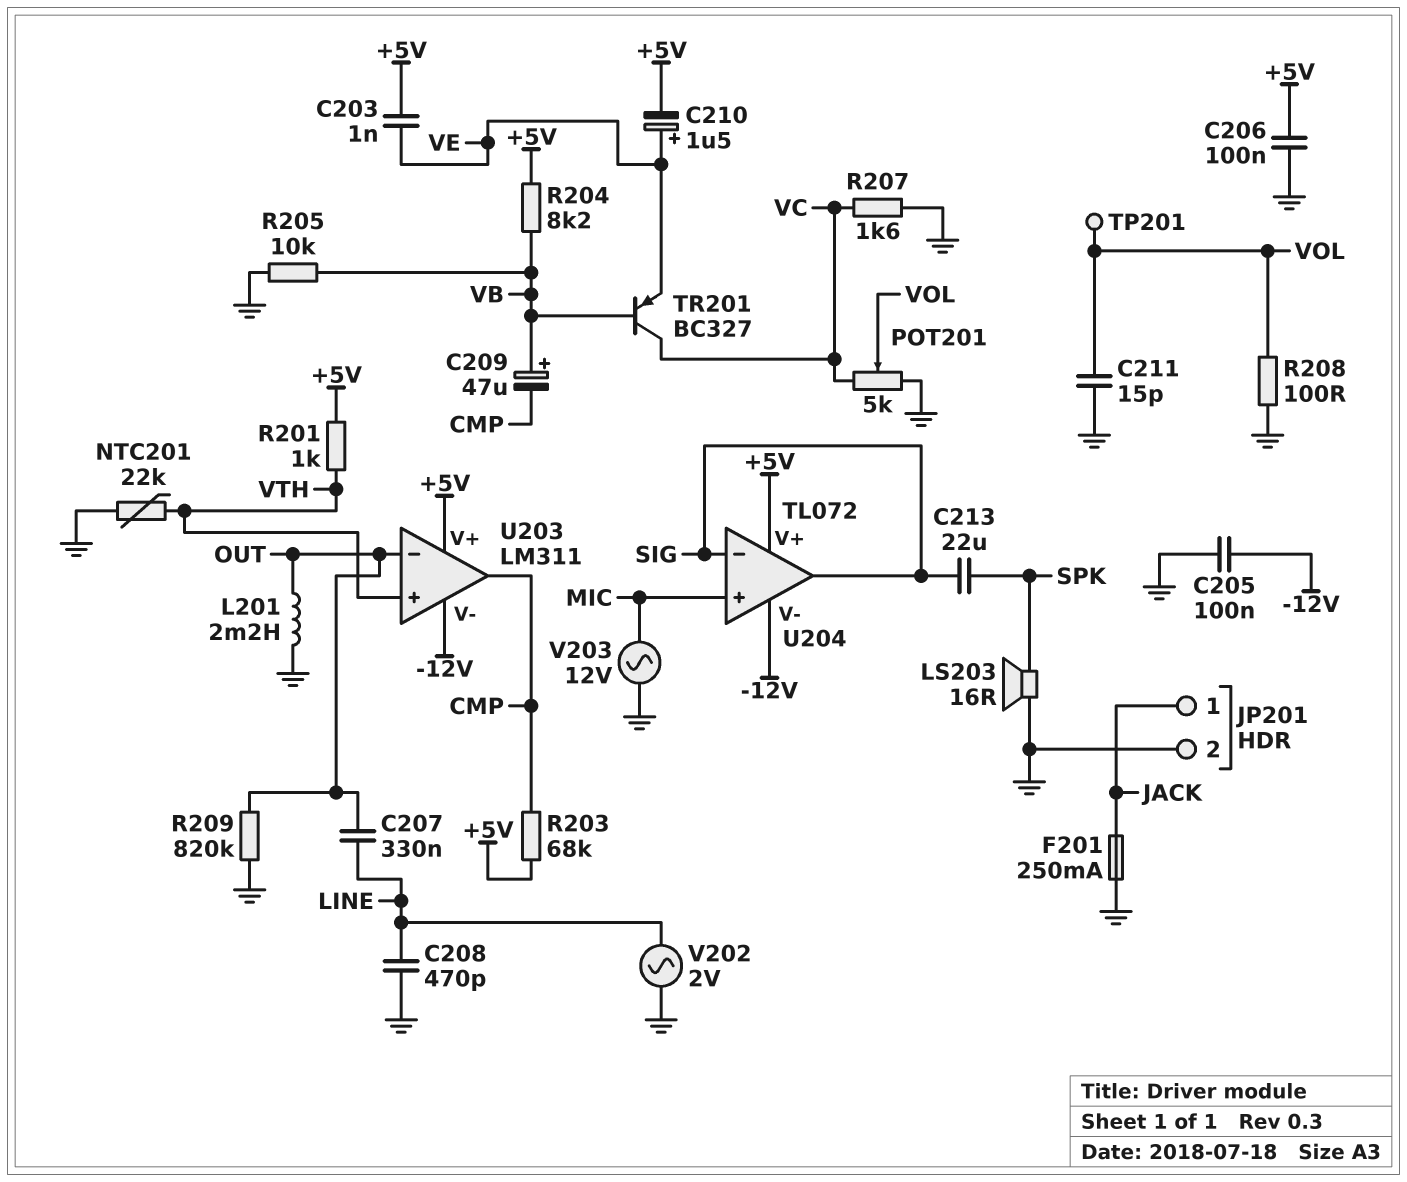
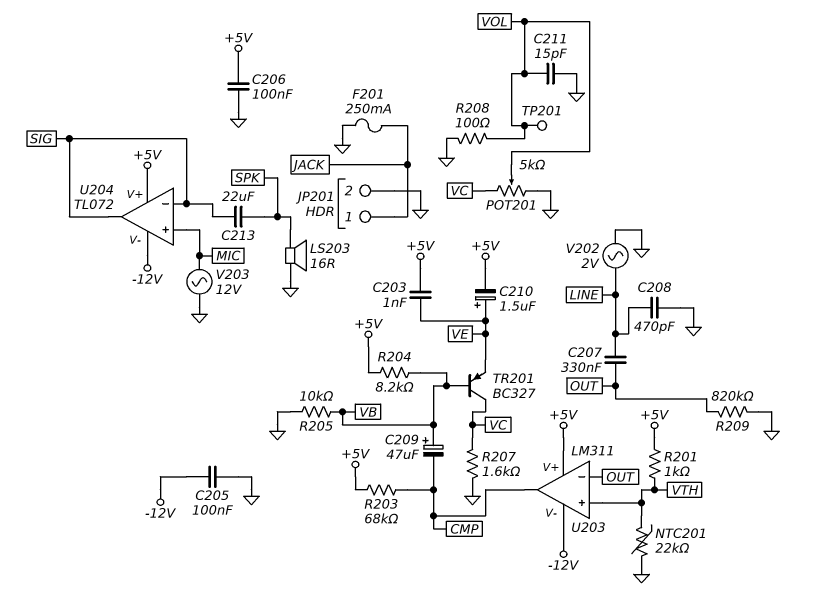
L201: 2.2mH (GND, OUT) -> none

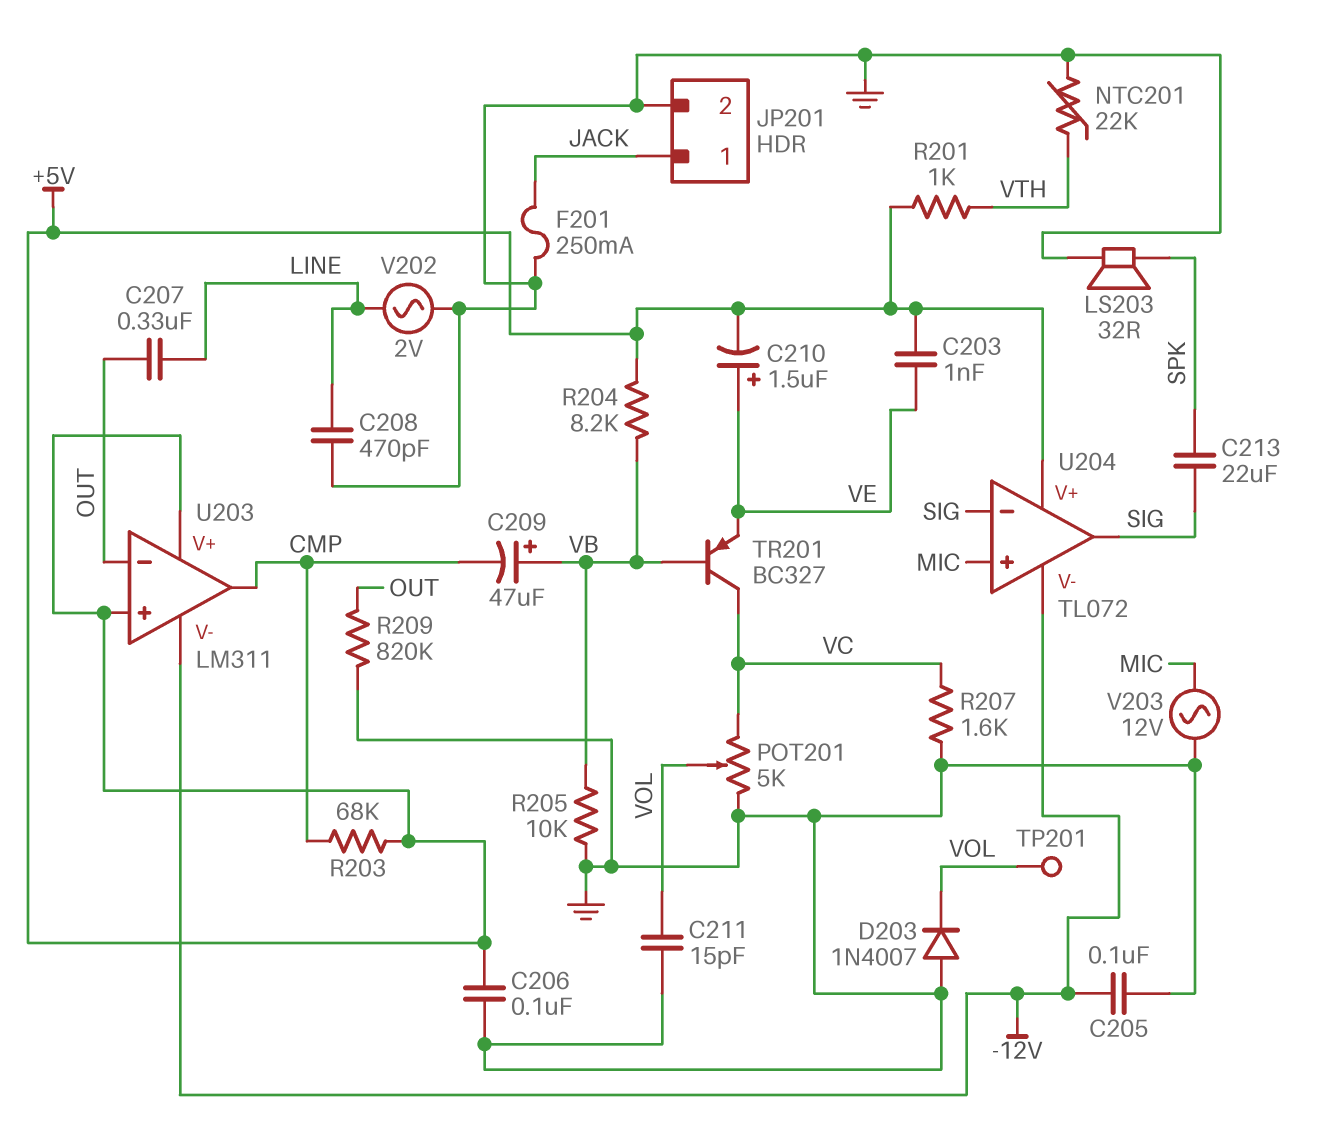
D203: none -> diode 1N4007 (A GND, K VOL)
LS203: speaker 16R (GND, SPK) -> speaker 32R (GND, SPK)
R208: 100 (GND, VOL) -> none
U203 pin in+: VTH -> +5V

